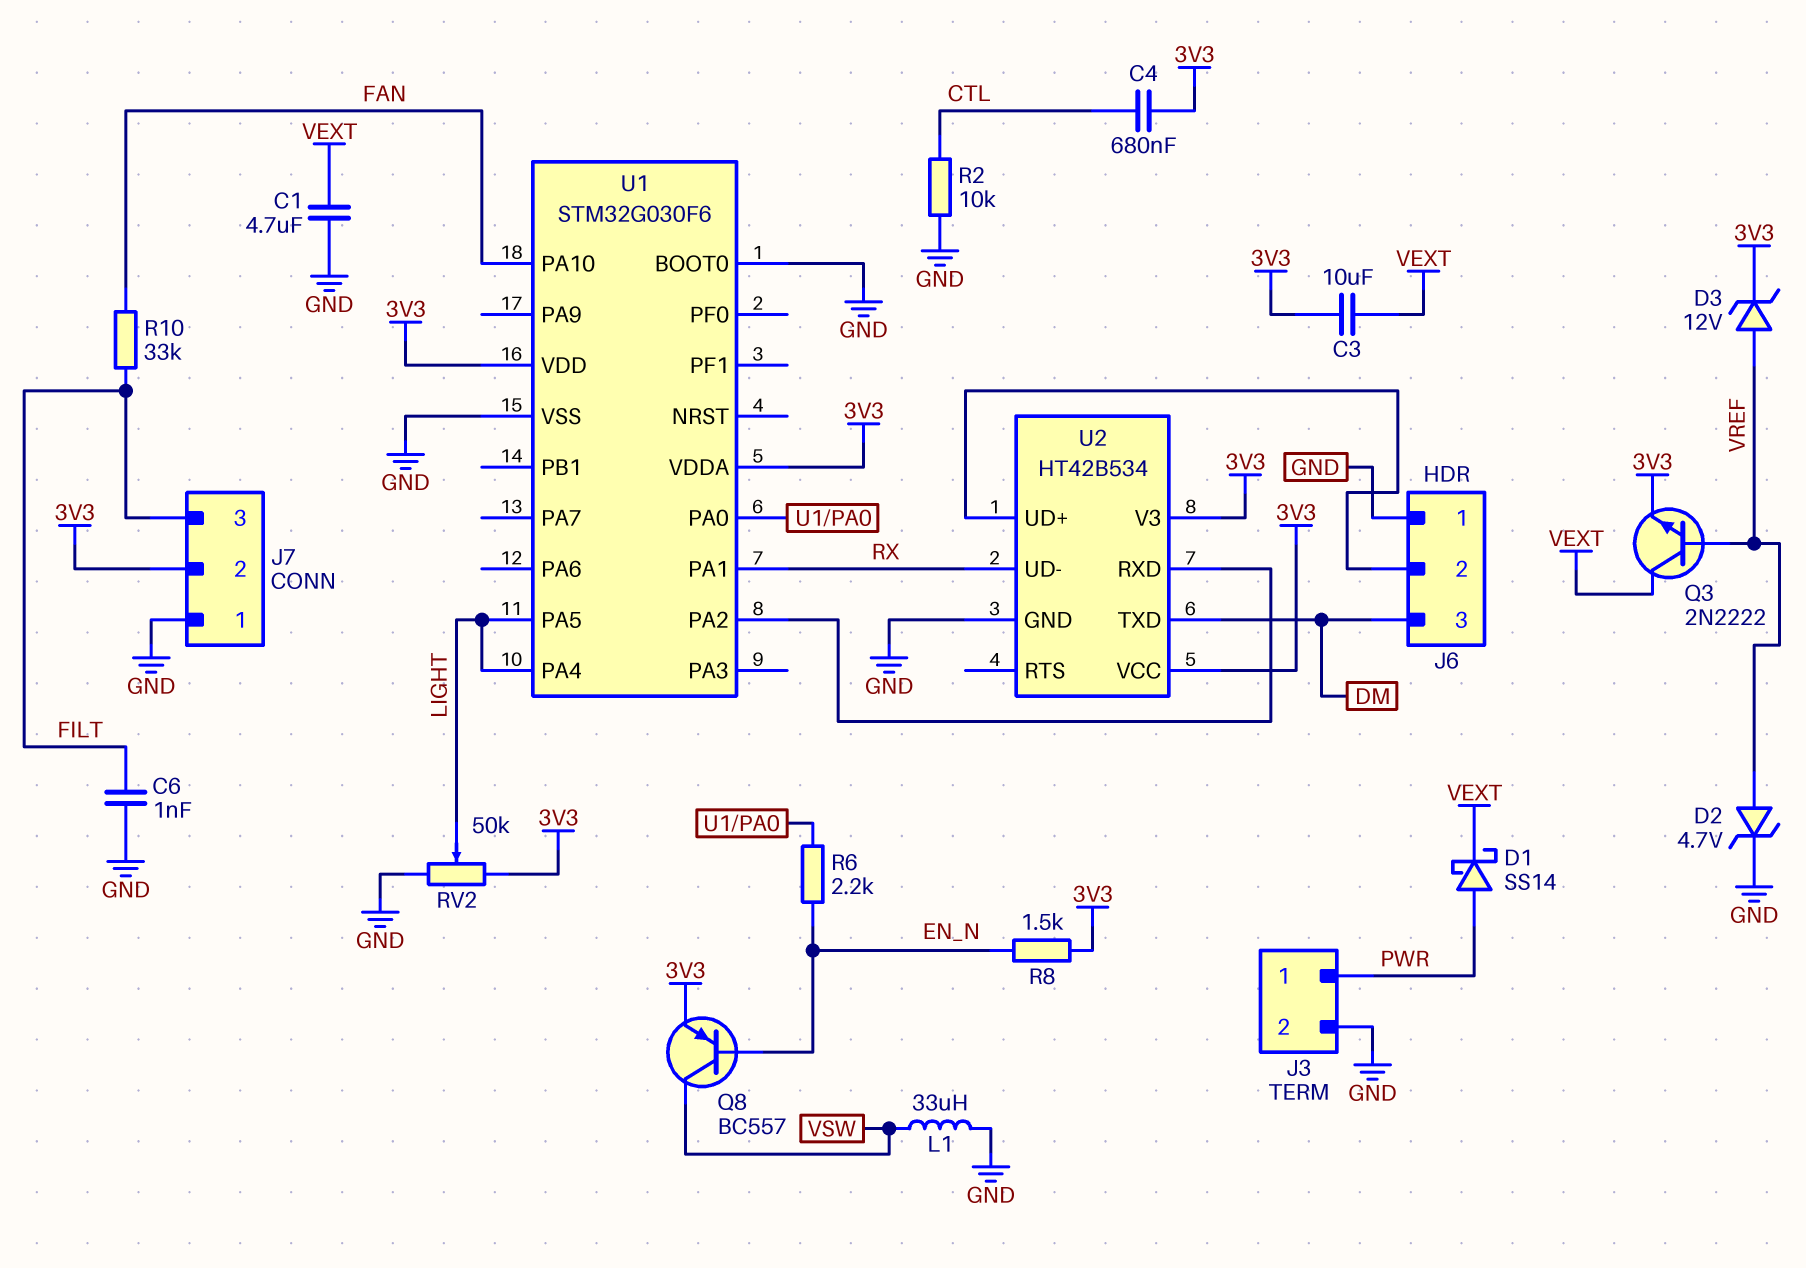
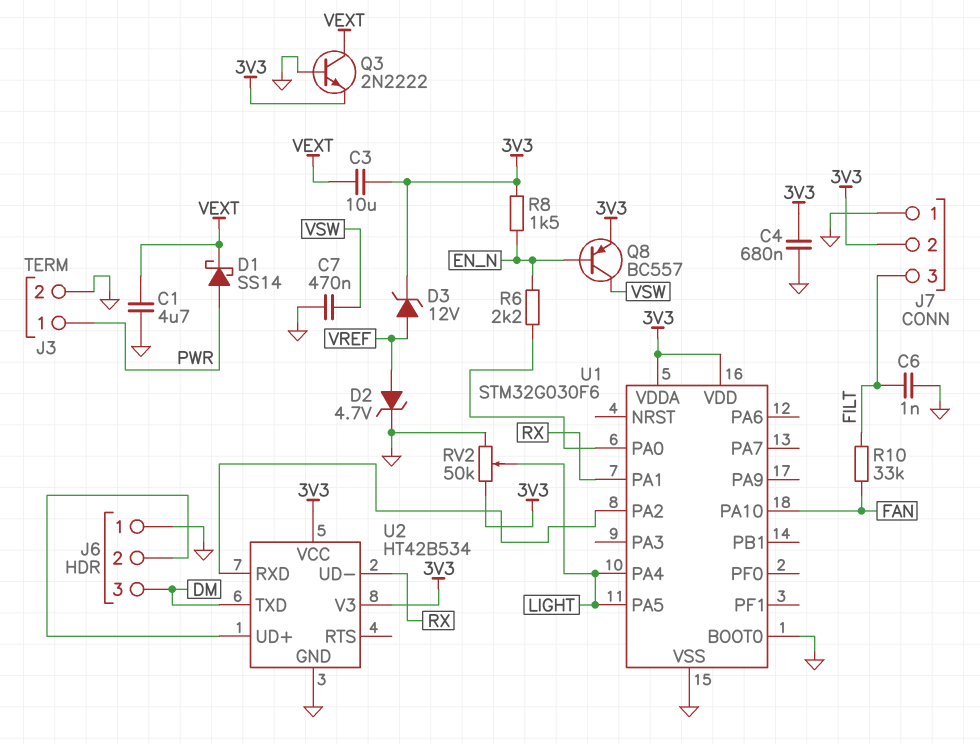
C4: 680nF (3V3, CTL) -> 680nF (3V3, GND)
C7: none -> 470nF (GND, VSW)
L1: 33uH (GND, VSW) -> none
Q3: NPN 2N2222 (B VREF, C VEXT, E 3V3) -> NPN 2N2222 (B GND, C VEXT, E 3V3)
R2: 10k (CTL, GND) -> none

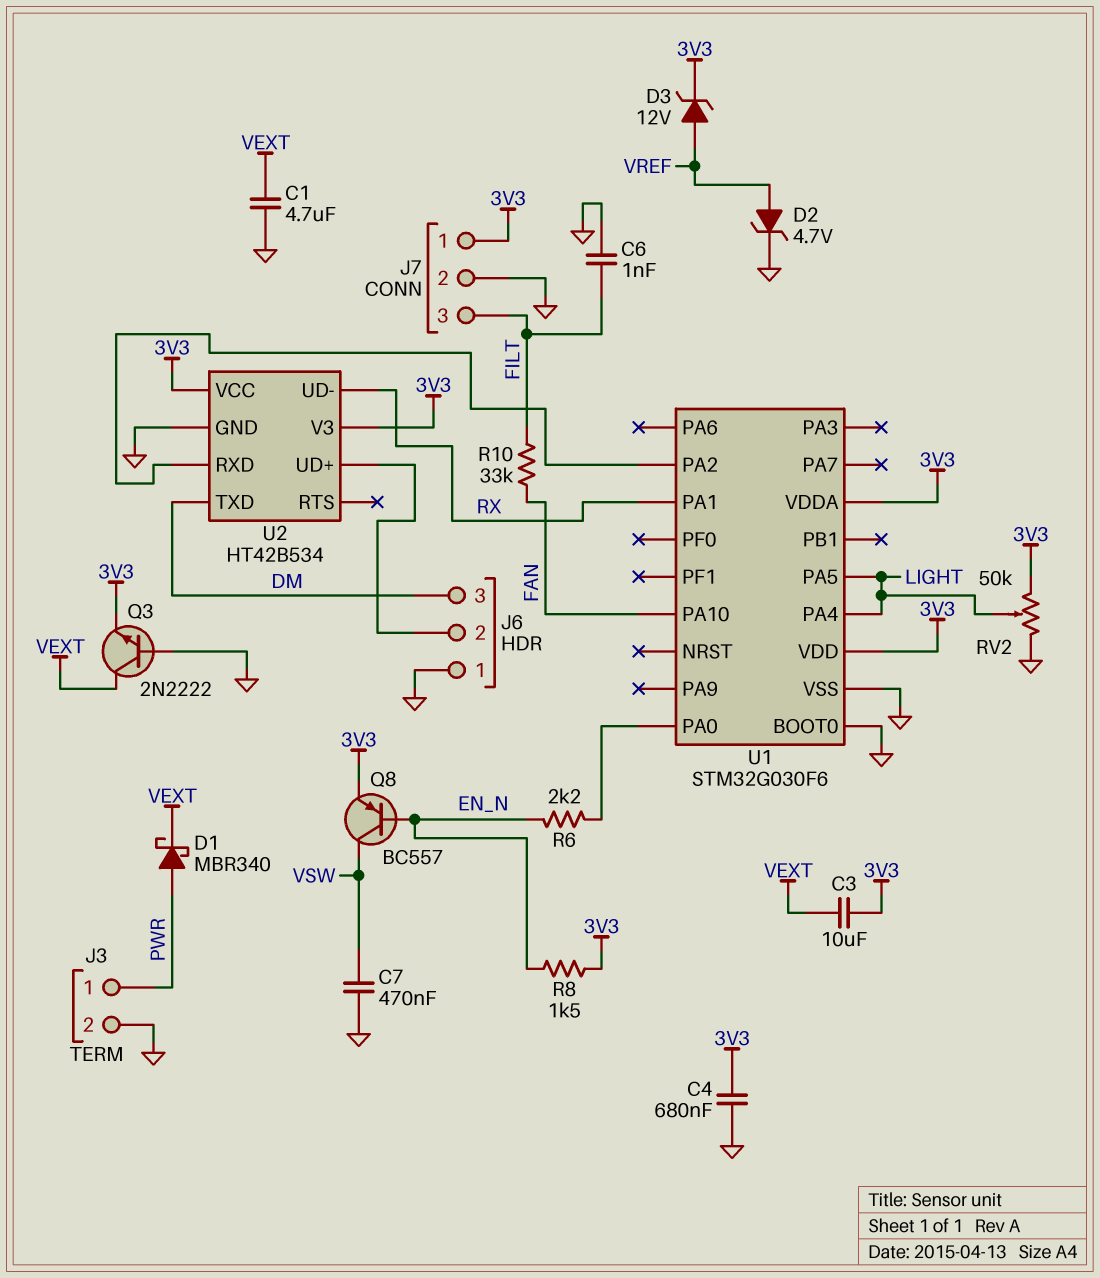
D1: schottky SS14 (A PWR, K VEXT) -> schottky MBR340 (A PWR, K VEXT)
J7 pin 1: GND -> 3V3
J7 pin 2: 3V3 -> GND

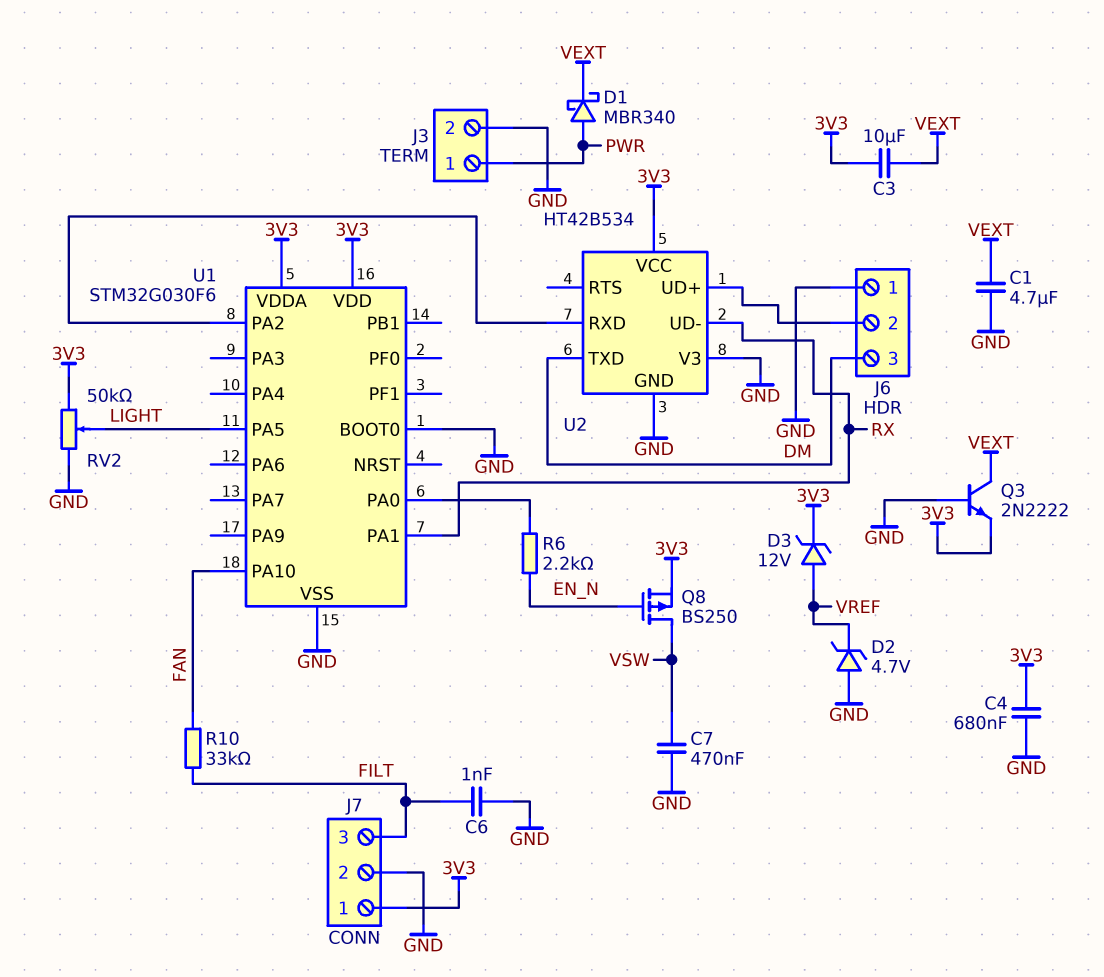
D2: zener 4.7V (A VREF, K GND) -> zener 4.7V (A GND, K VREF)
Q8: PNP BC557 (B EN_N, C VSW, E 3V3) -> PMOS BS250 (G EN_N, D VSW, S 3V3)
R8: 1.5k (3V3, EN_N) -> none
U1 pin PA4: LIGHT -> none
U2 pin V3: 3V3 -> GND

